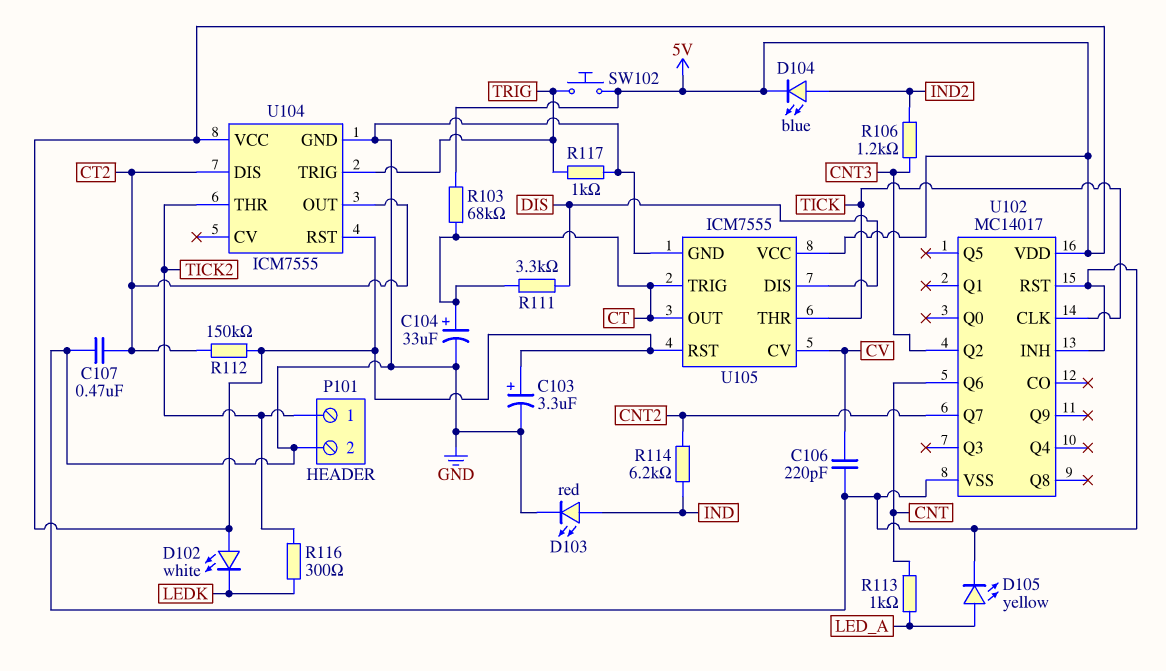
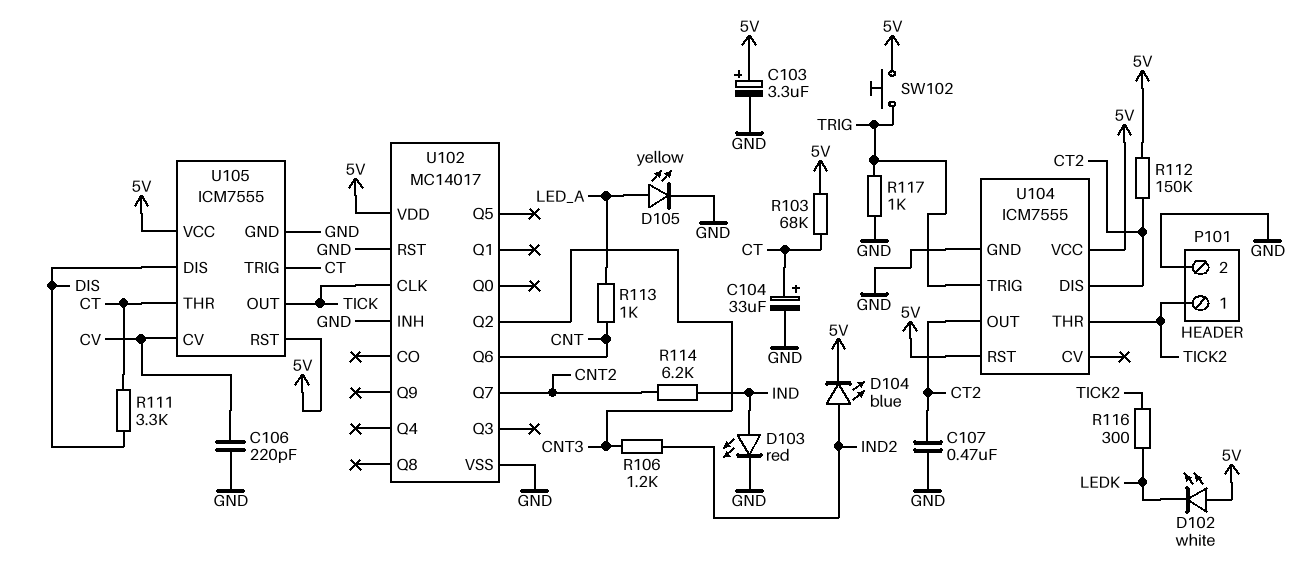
U105 pin OUT: CT -> TICK
U105 pin THR: TICK -> CT

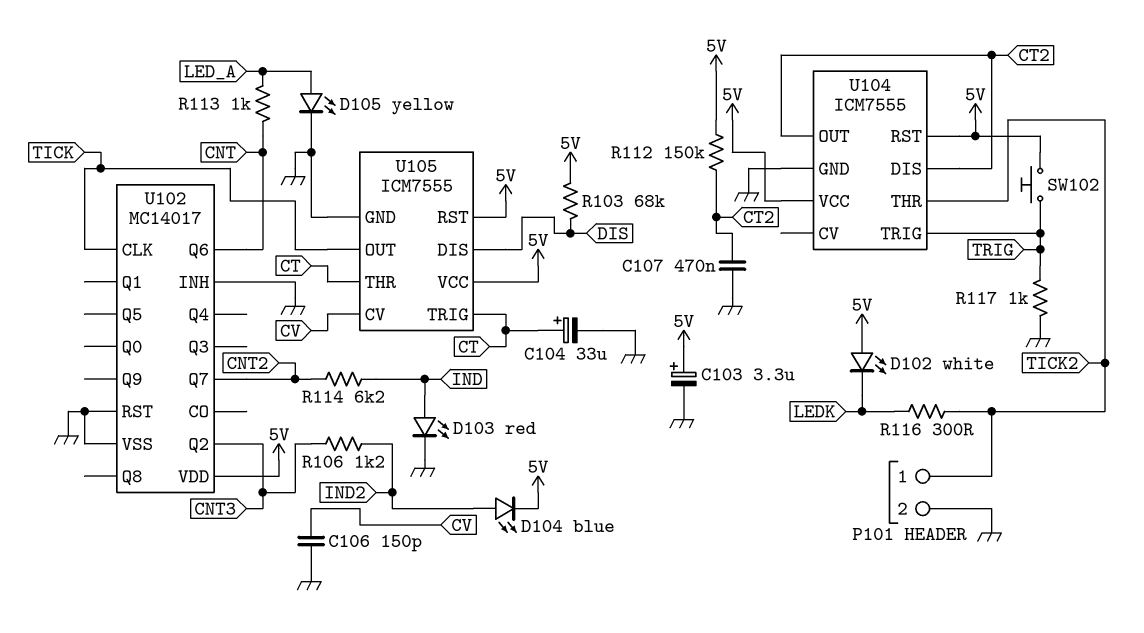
C106: 220pF (CV, GND) -> 150pF (CV, GND)
R103: 68k (5V, CT) -> 68k (5V, DIS)
R111: 3.3k (CT, DIS) -> none

